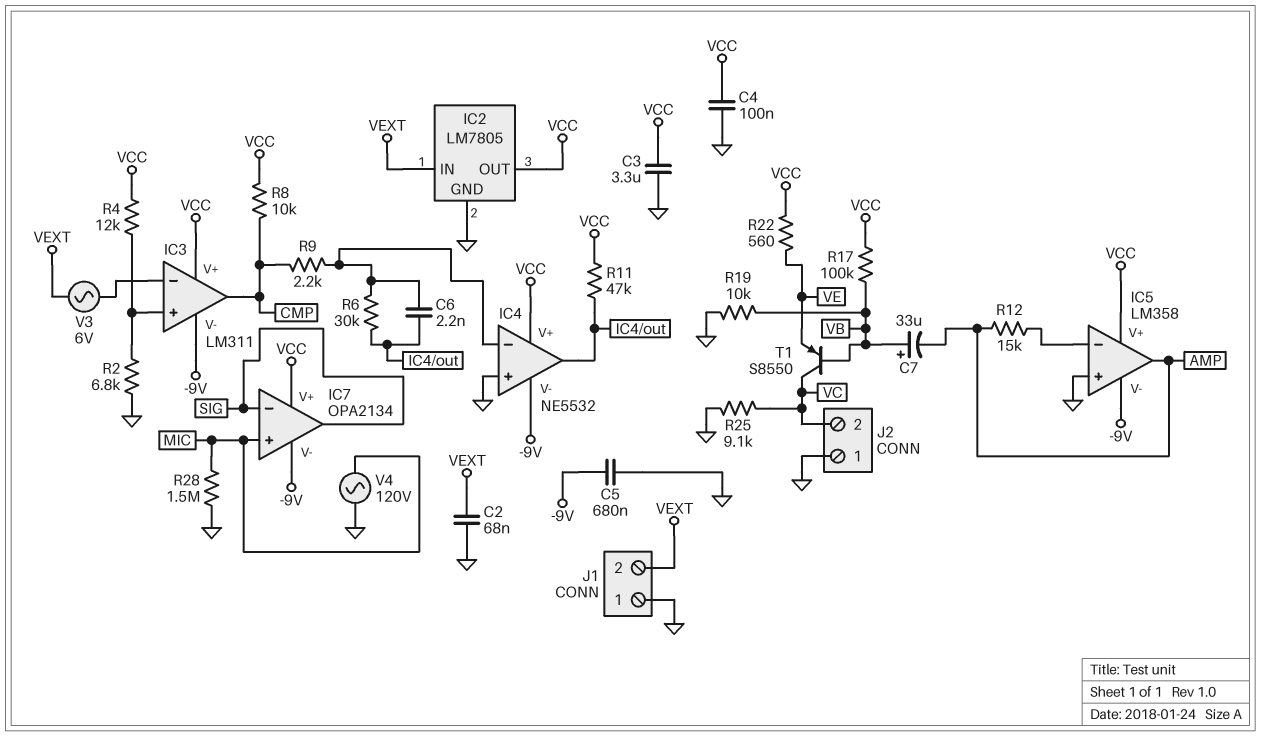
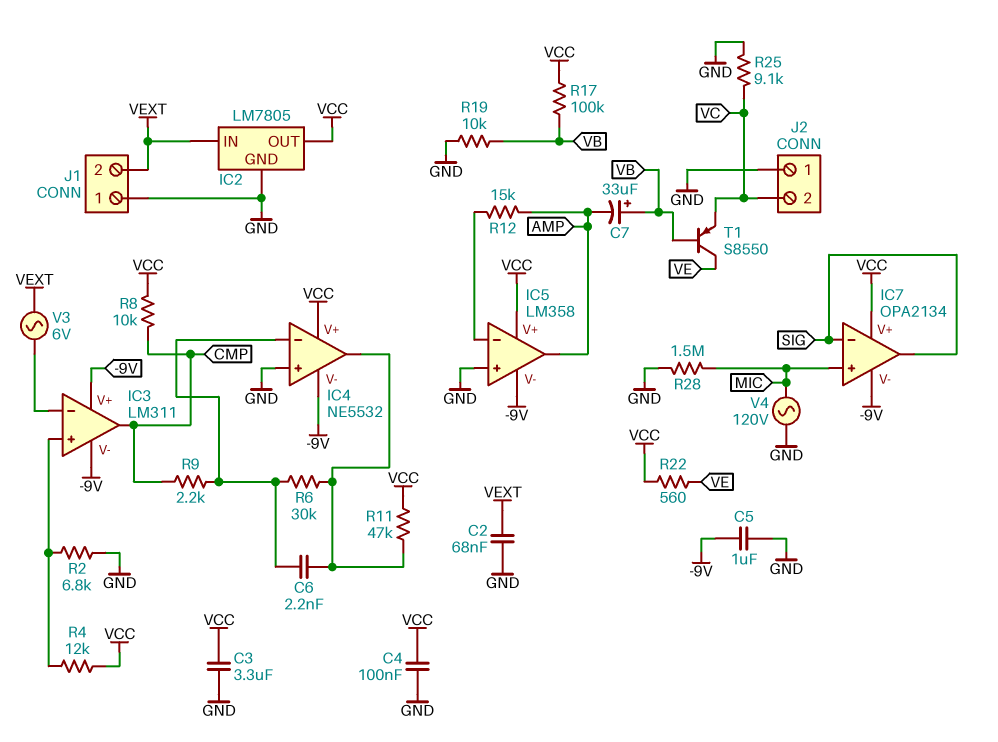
C5: 680nF (-9V, GND) -> 1uF (-9V, GND)
IC3 pin V+: VCC -> -9V
T1: PNP S8550 (B VB, C VC, E VE) -> PNP S8550 (B VB, C VE, E VC)

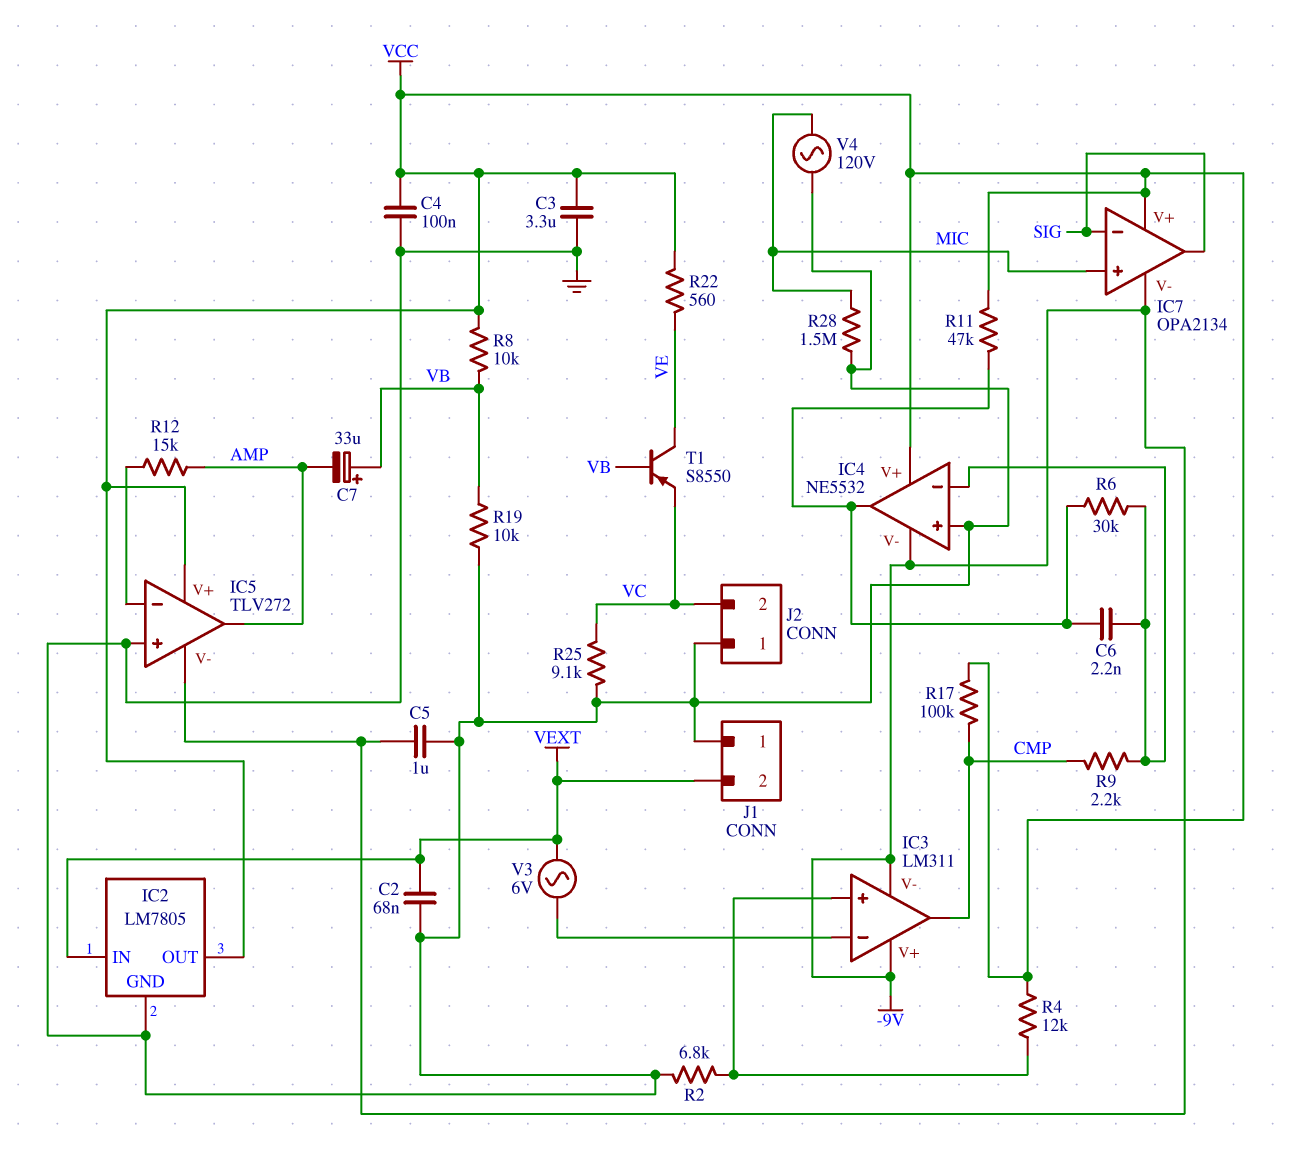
IC5: LM358 -> TLV272
R8: 10k (CMP, VCC) -> 10k (VB, VCC)
R17: 100k (VB, VCC) -> 100k (CMP, VCC)

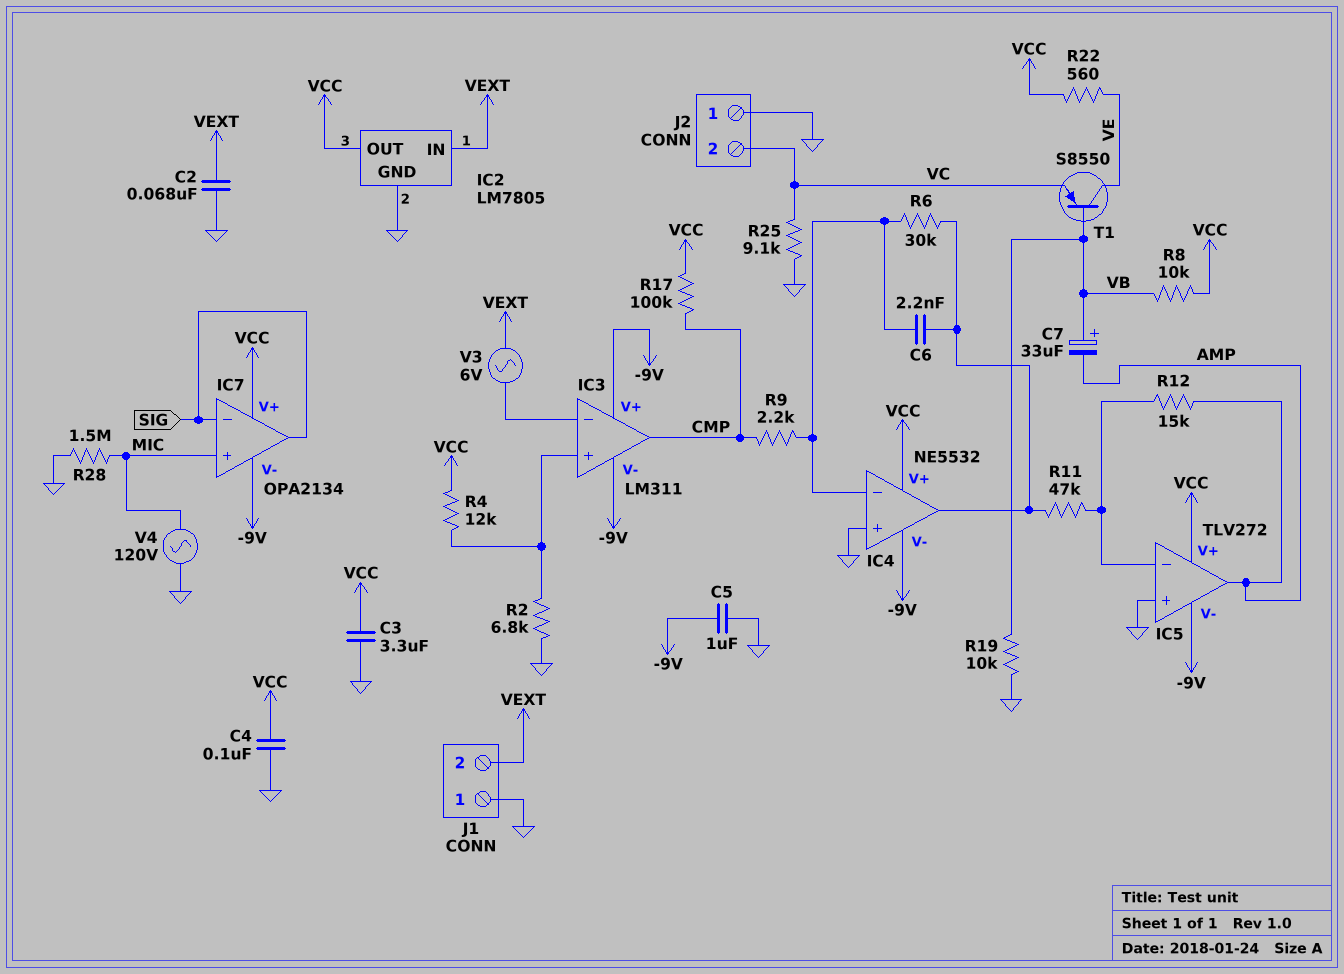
R11: 47k (IC4/out, VCC) -> 47k (IC4/out, IC5/in-)

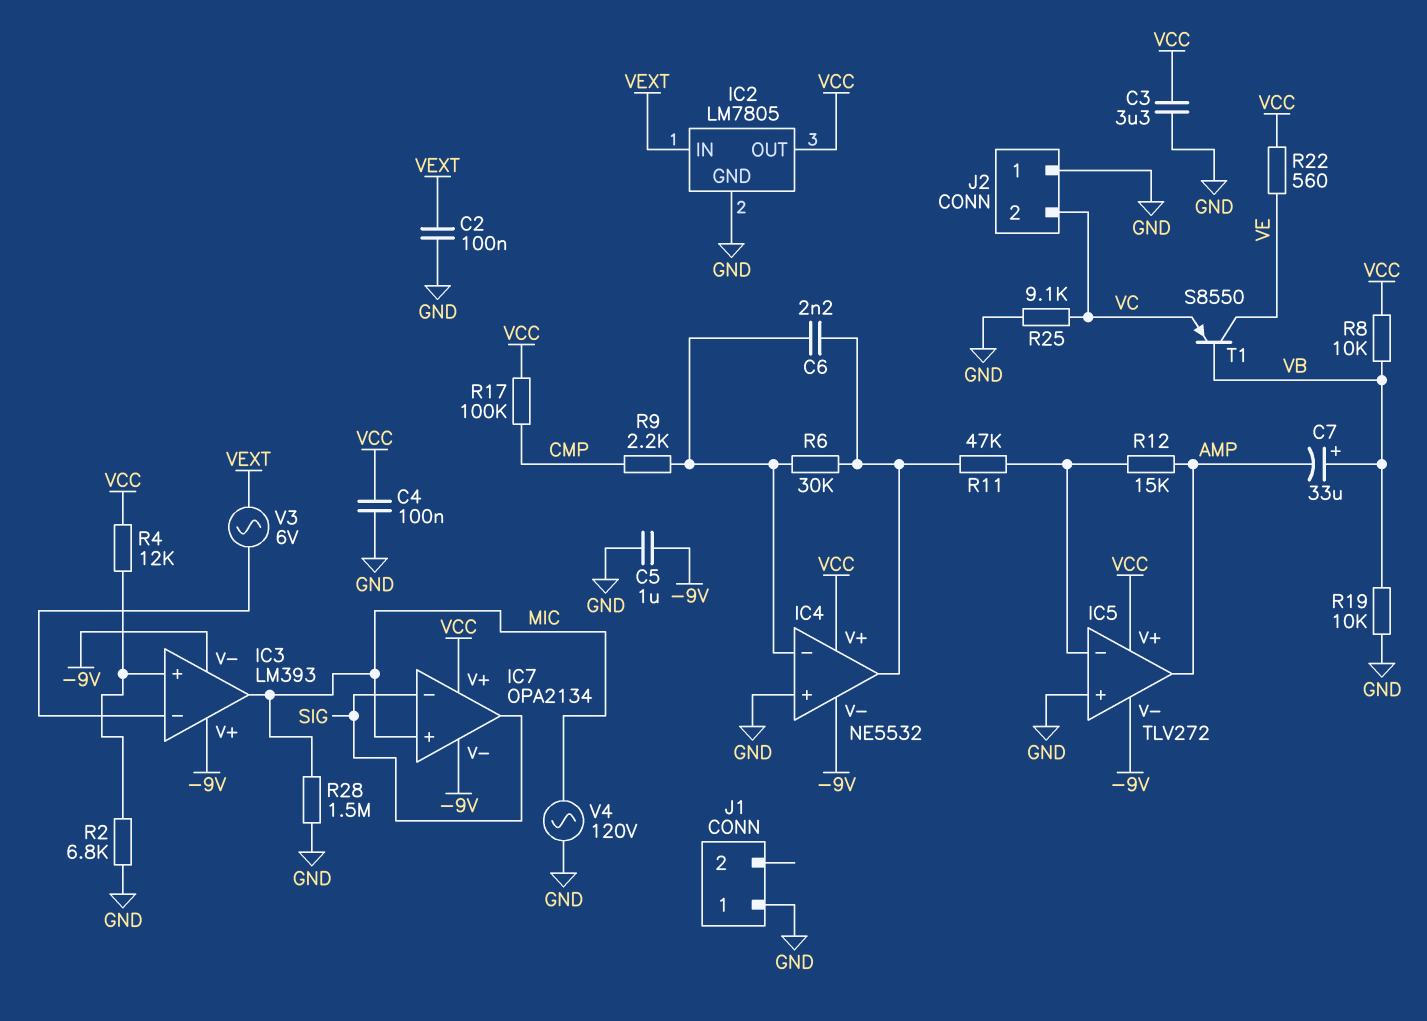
C2: 68nF (GND, VEXT) -> 100nF (GND, VEXT)
IC3: LM311 -> LM393
IC3 pin out: CMP -> MIC
J1 pin 2: VEXT -> none

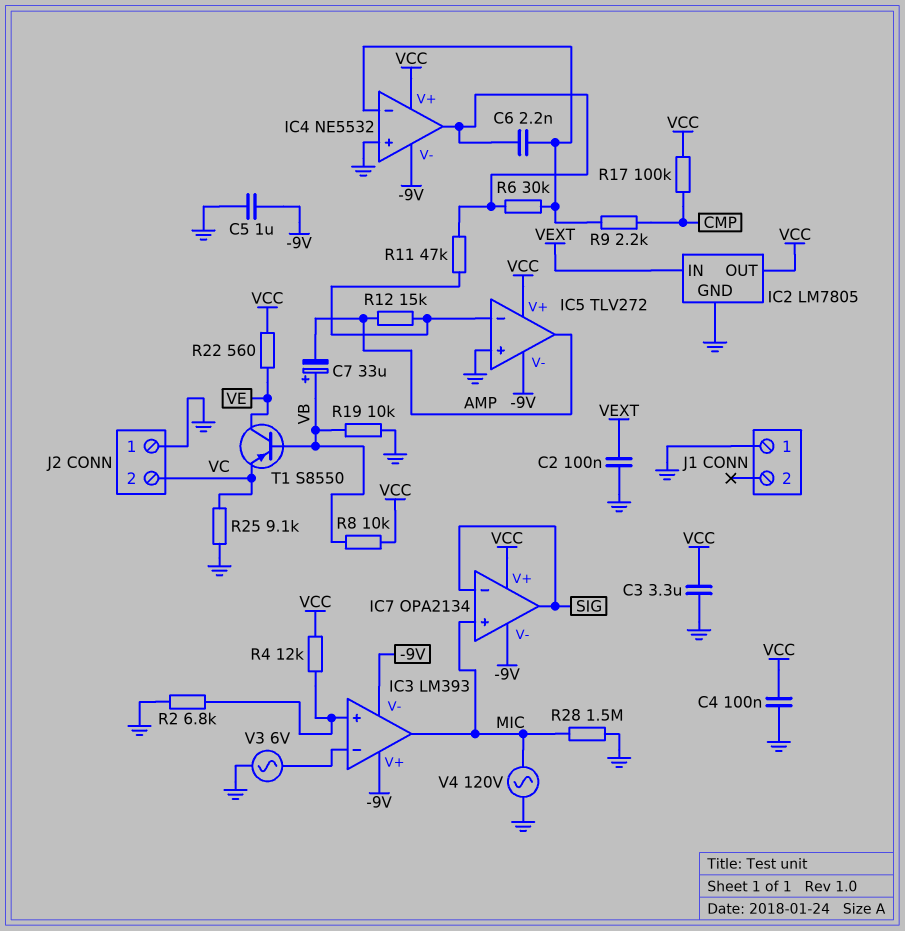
V3: AC 6V (IC3/in-, VEXT) -> AC 6V (GND, IC3/in-)

